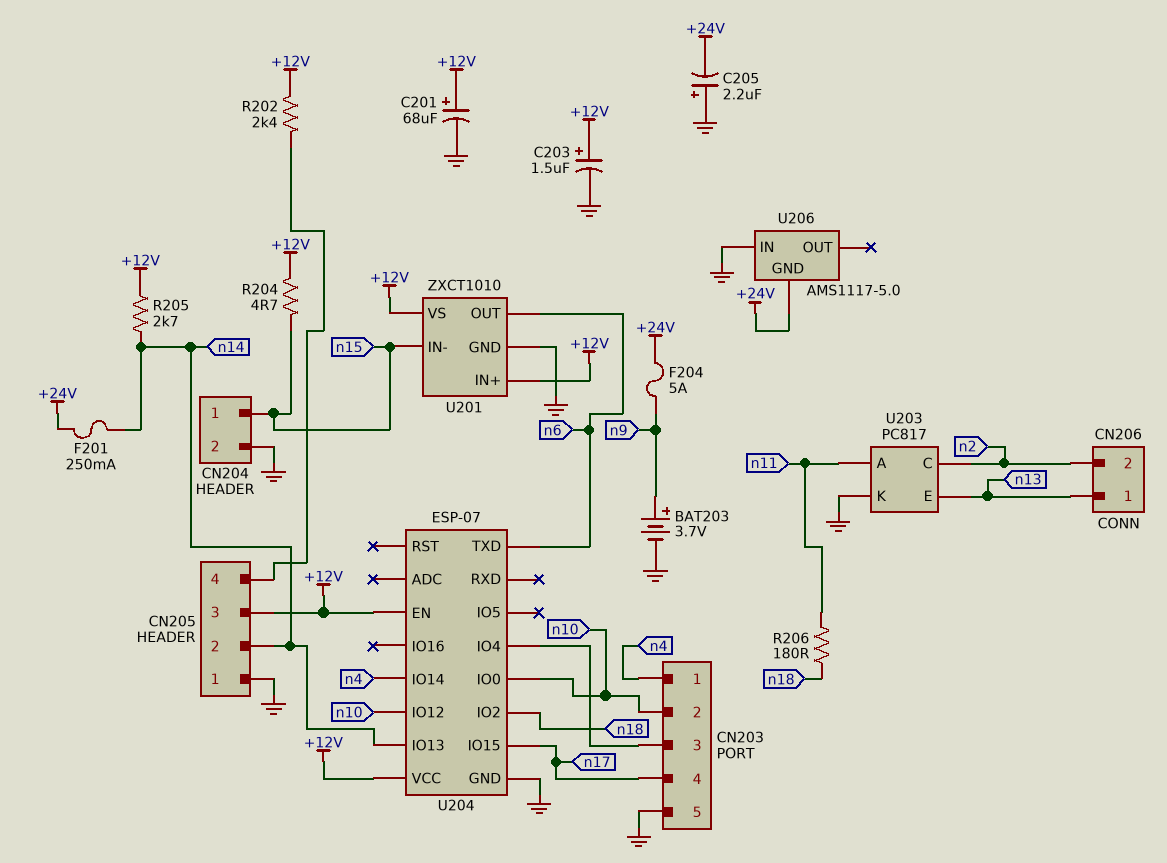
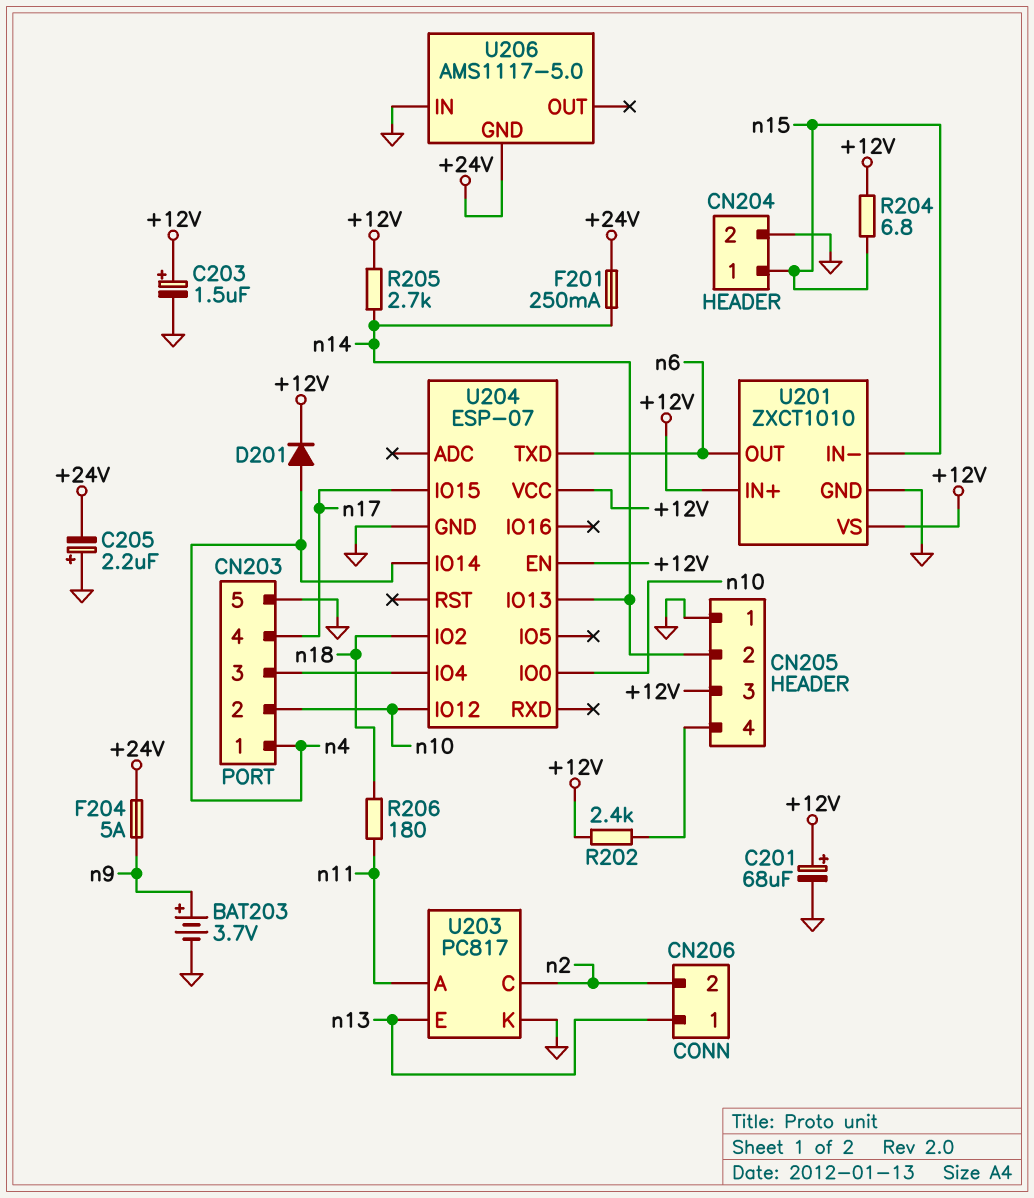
D201: none -> diode (A n4, K +12V)
R204: 4.7 (+12V, n15) -> 6.8 (+12V, n15)

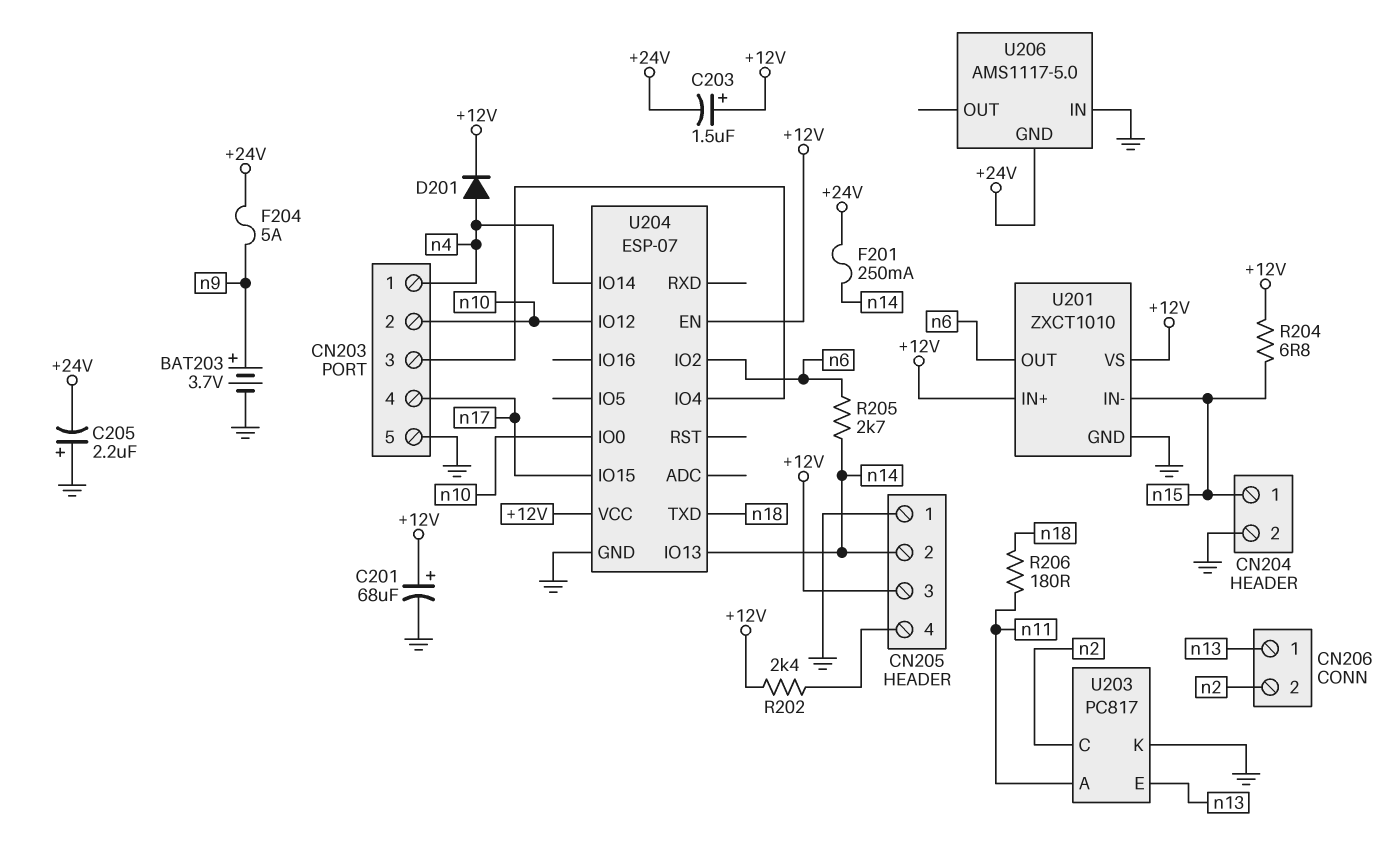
C203: 1.5uF (plus +12V, minus GND) -> 1.5uF (plus +12V, minus +24V)
R205: 2.7k (+12V, n14) -> 2.7k (n6, n14)
U204 pin IO2: n18 -> n6
U204 pin TXD: n6 -> n18

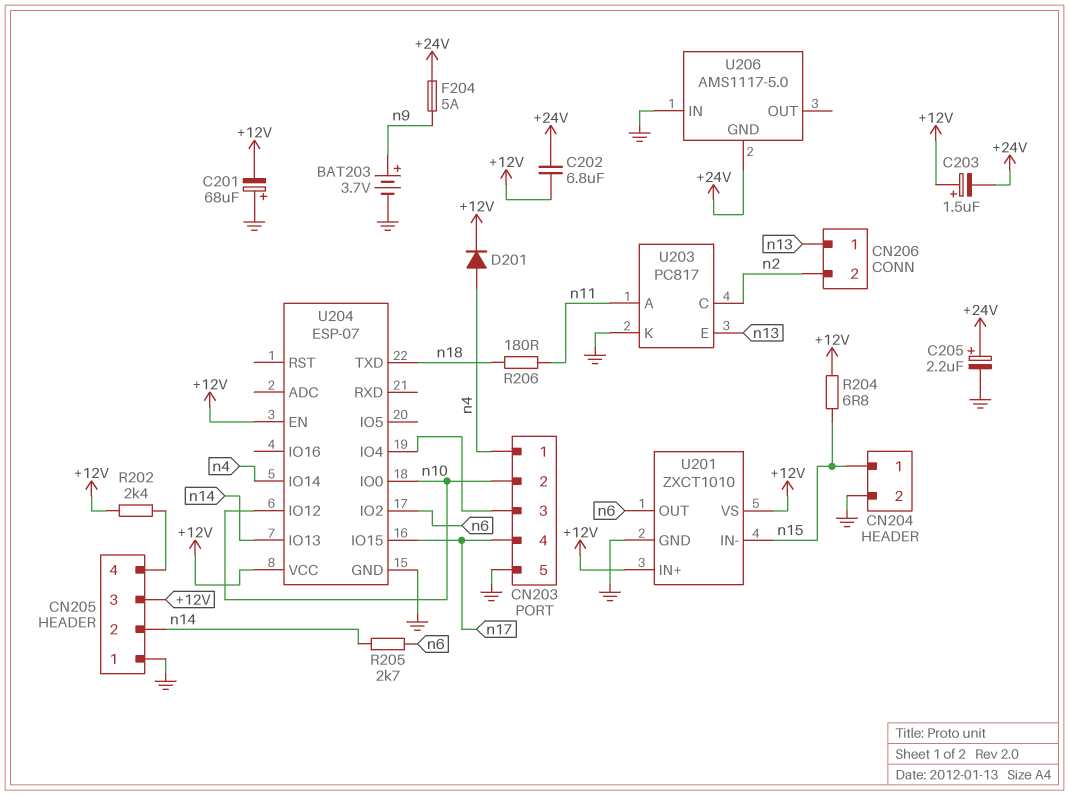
C201: 68uF (plus +12V, minus GND) -> 68uF (plus GND, minus +12V)
C202: none -> 6.8uF (+12V, +24V)
C205: 2.2uF (plus GND, minus +24V) -> 2.2uF (plus +24V, minus GND)
F201: 250mA (+24V, n14) -> none

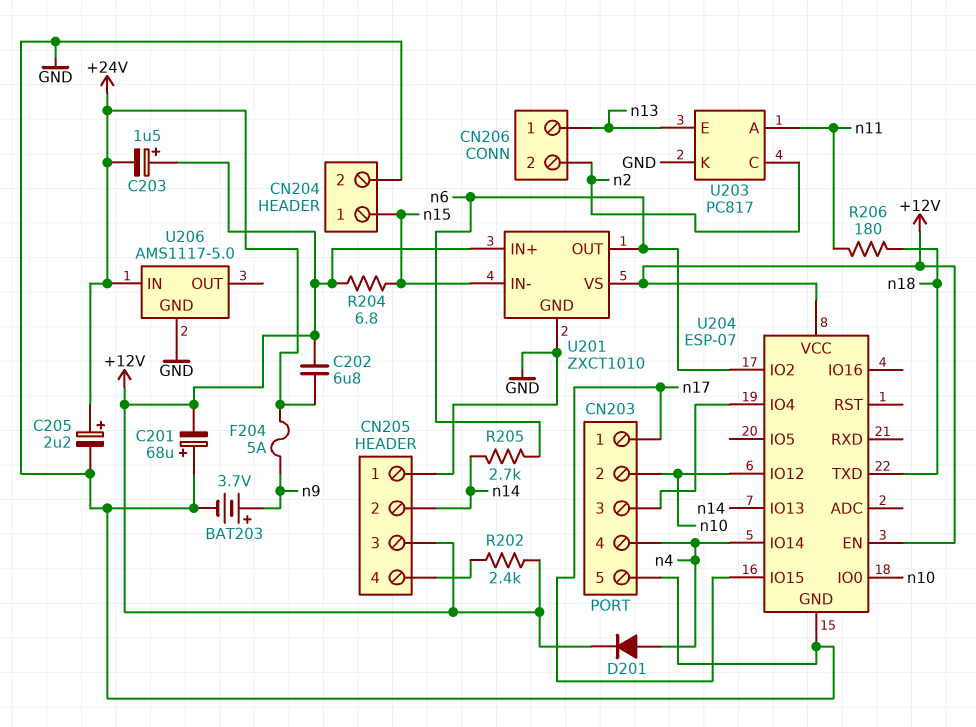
CN203 pin 1: n4 -> n17
CN203 pin 4: n17 -> n4
U206 pin GND: +24V -> GND
U206 pin IN: GND -> +24V

